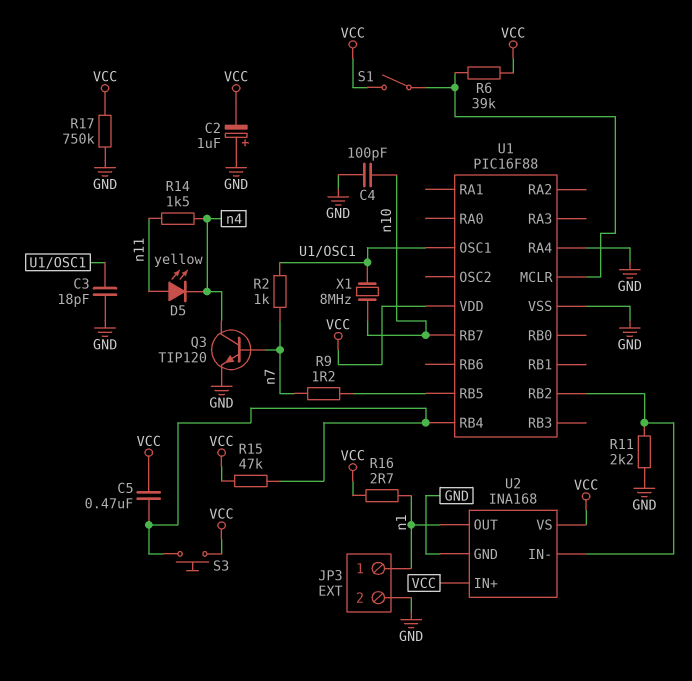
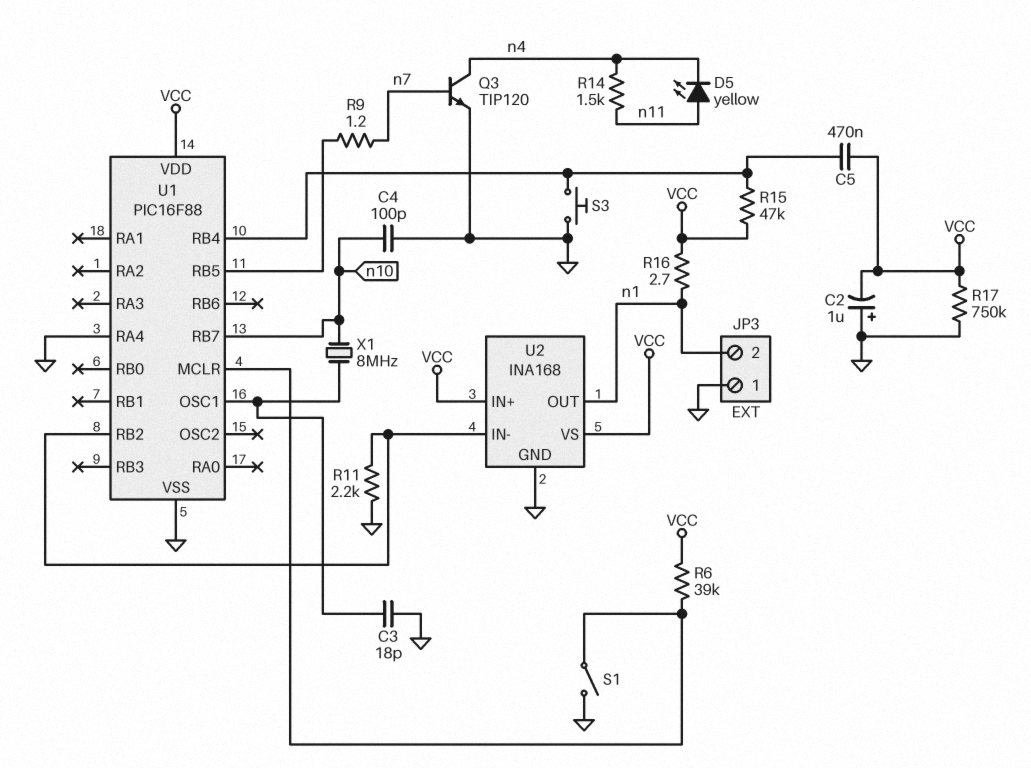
JP3 pin 1: n1 -> GND
JP3 pin 2: GND -> n1
R2: 1k (U1/OSC1, n7) -> none
S1: switch (U1/MCLR, VCC) -> switch (GND, U1/MCLR)
S3: button (U1/RB4, VCC) -> button (GND, U1/RB4)

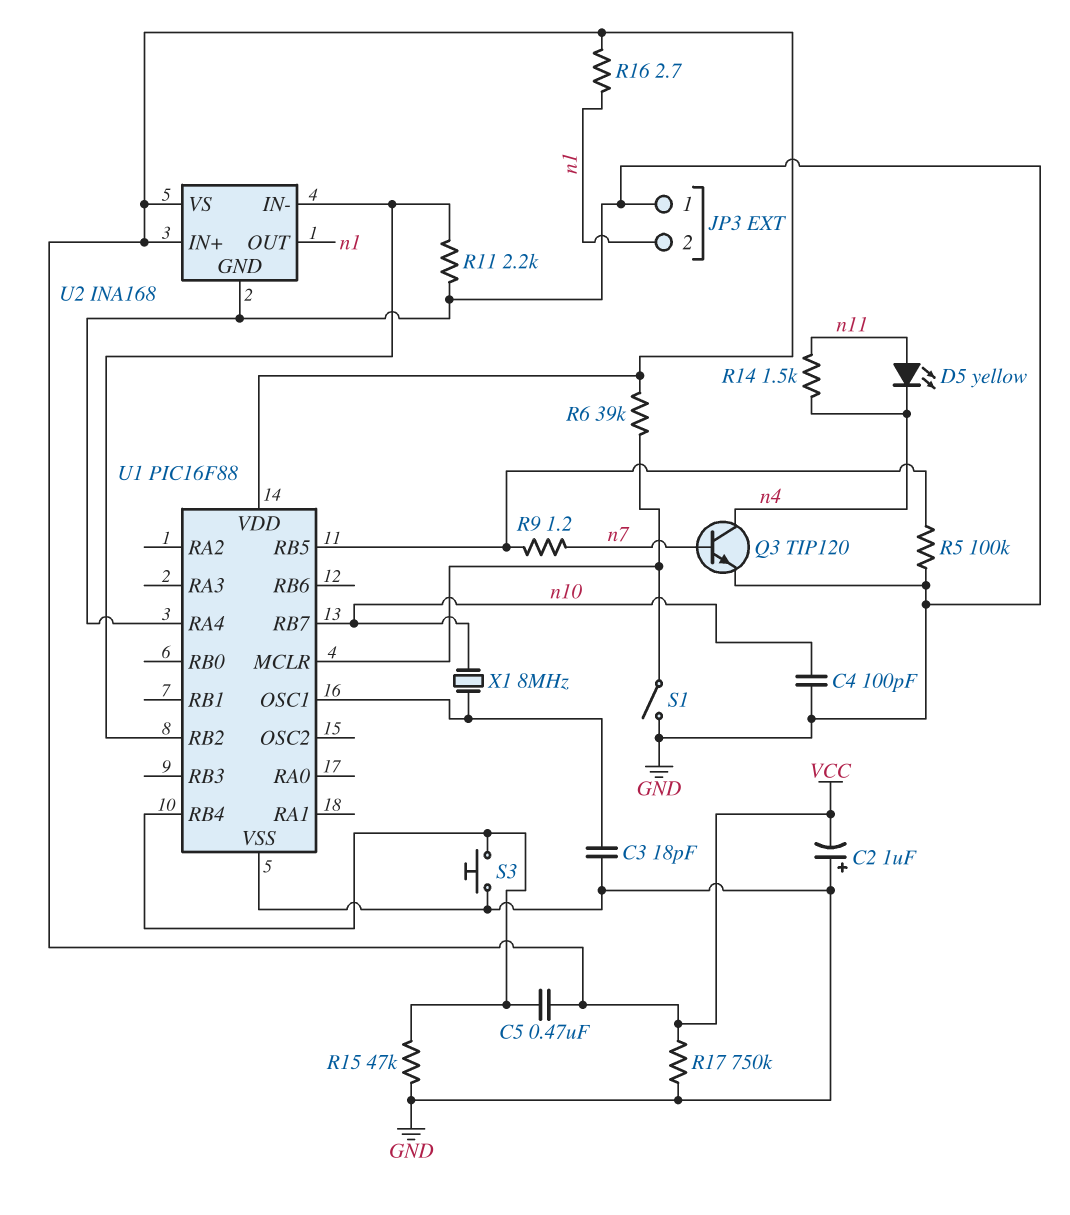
R5: none -> 100k (GND, U1/RB5)
R15: 47k (U1/RB4, VCC) -> 47k (GND, U1/RB4)

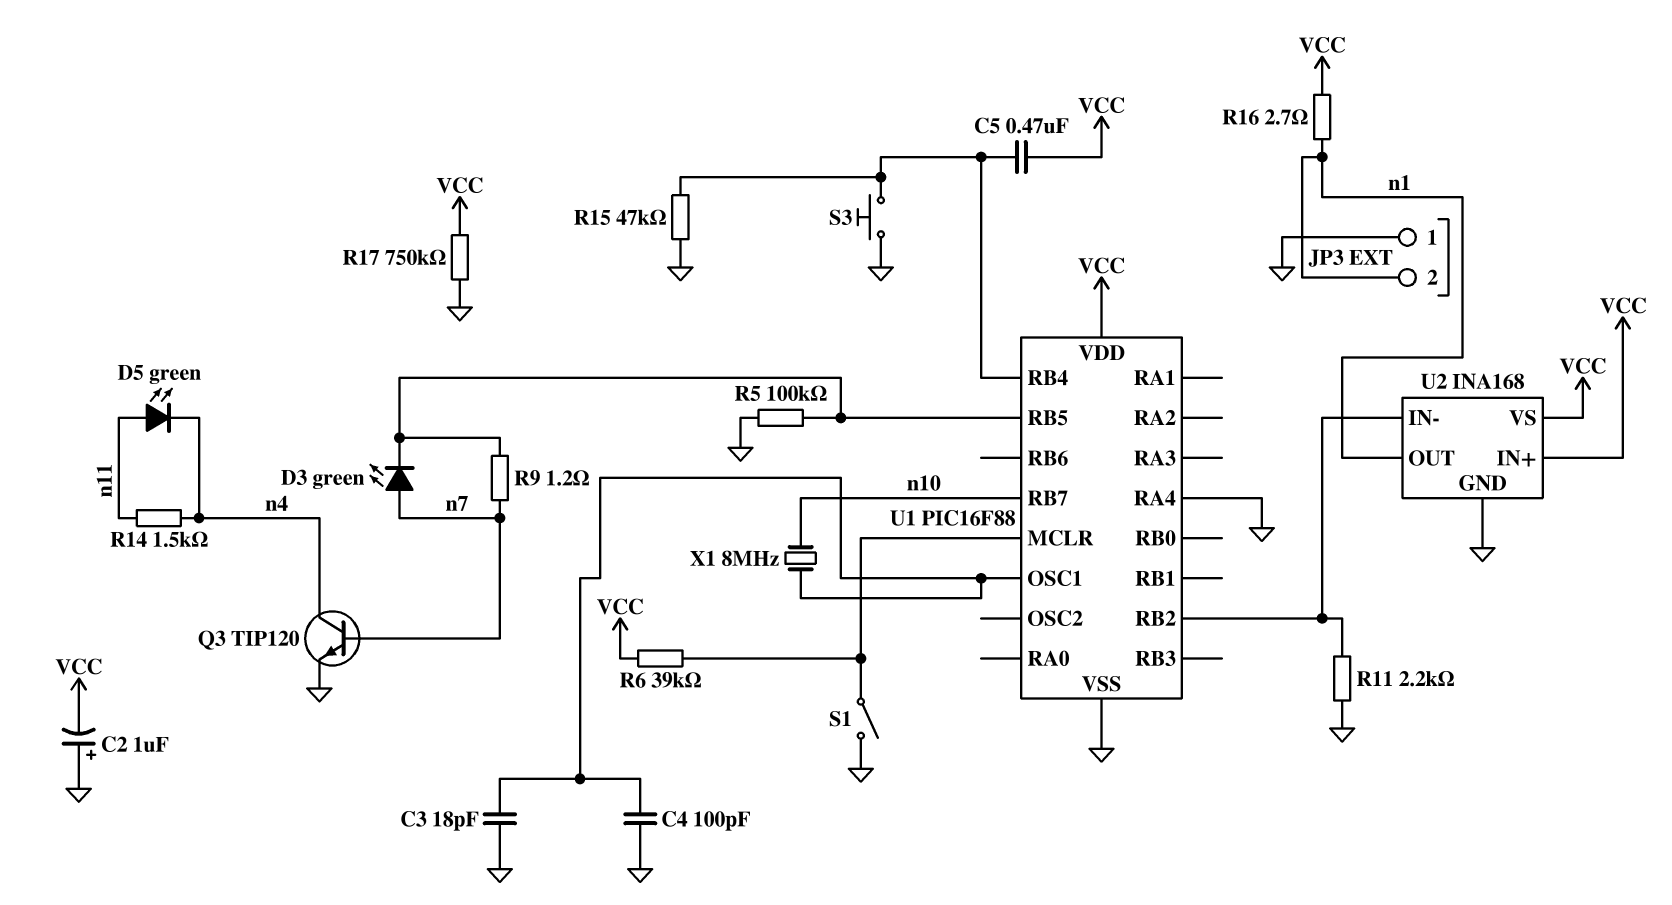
C4: 100pF (GND, n10) -> 100pF (GND, U1/OSC1)
D3: none -> LED green (A n7, K U1/RB5)
D5: LED yellow (A n11, K n4) -> LED green (A n11, K n4)

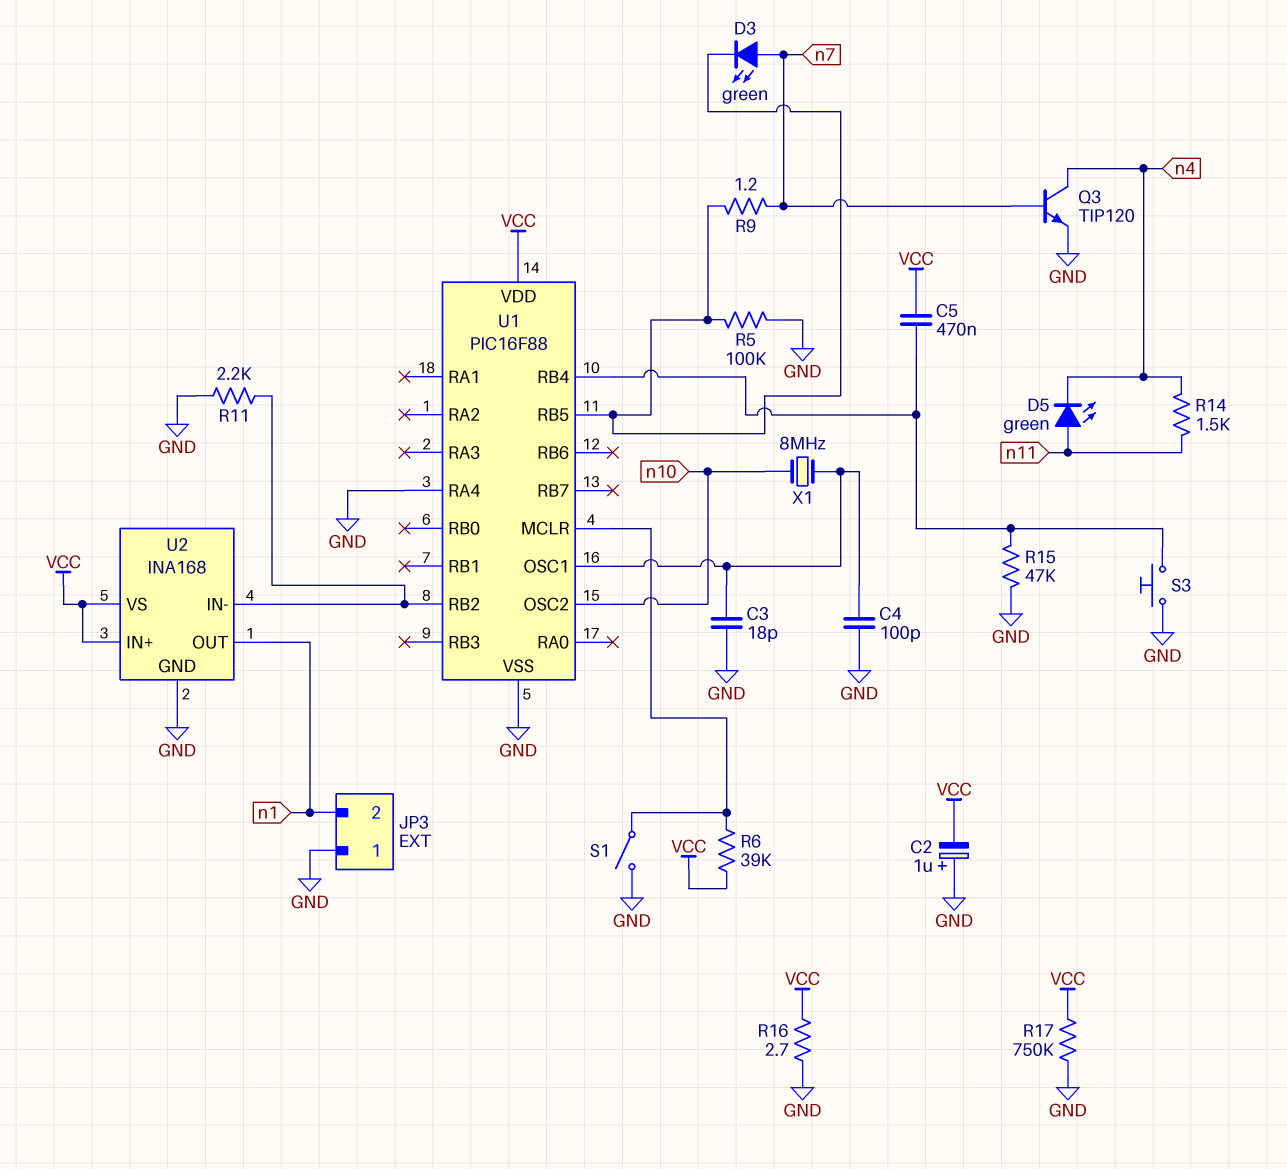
R16: 2.7 (VCC, n1) -> 2.7 (GND, VCC)
U1 pin OSC2: none -> n10
U1 pin RB7: n10 -> none

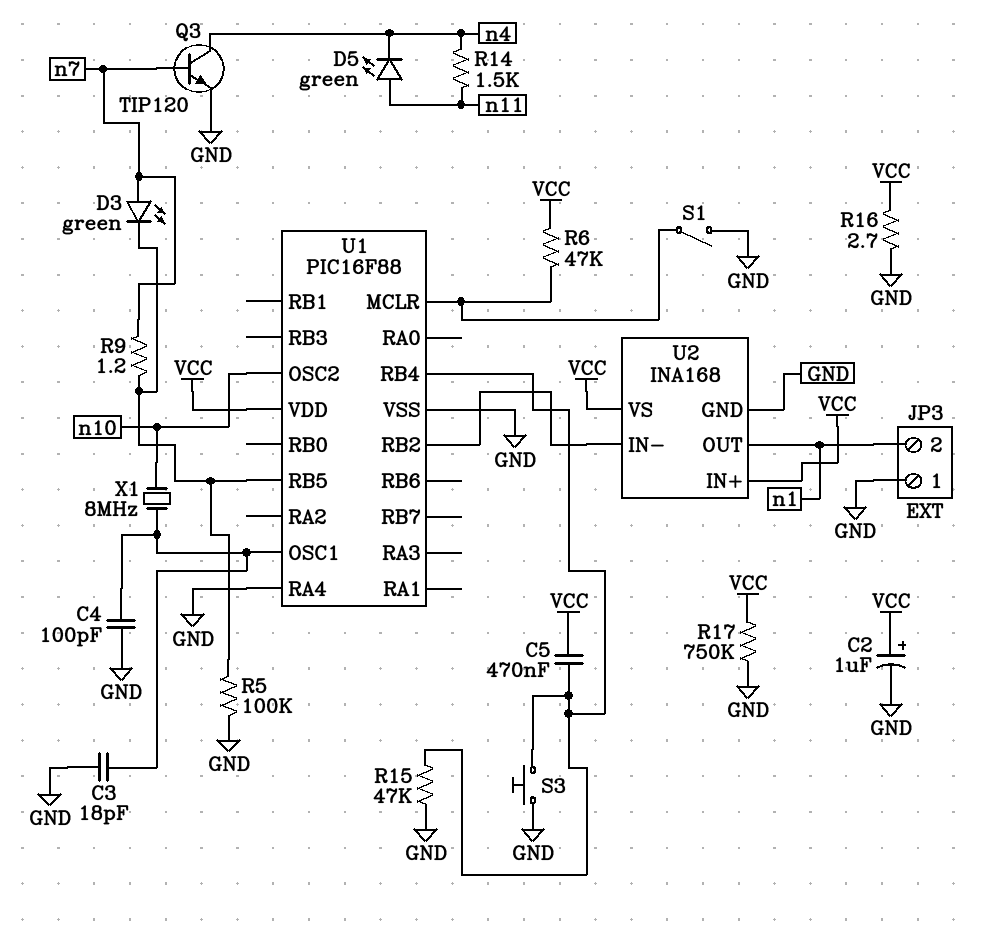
C2: 1uF (plus GND, minus VCC) -> 1uF (plus VCC, minus GND)
R6: 39k (U1/MCLR, VCC) -> 47k (U1/MCLR, VCC)
R11: 2.2k (GND, U1/RB2) -> none

